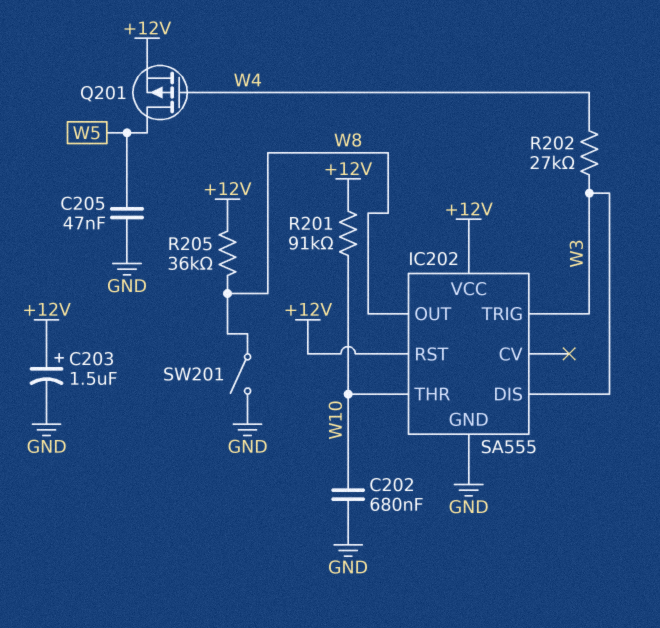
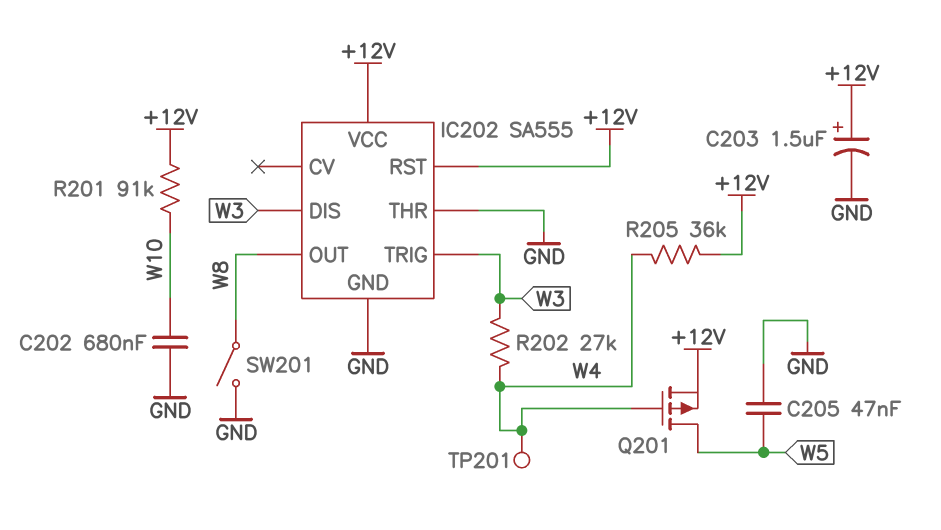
IC202 pin THR: W10 -> GND
R205: 36k (+12V, W8) -> 36k (+12V, W4)
TP201: none -> test point (W4)

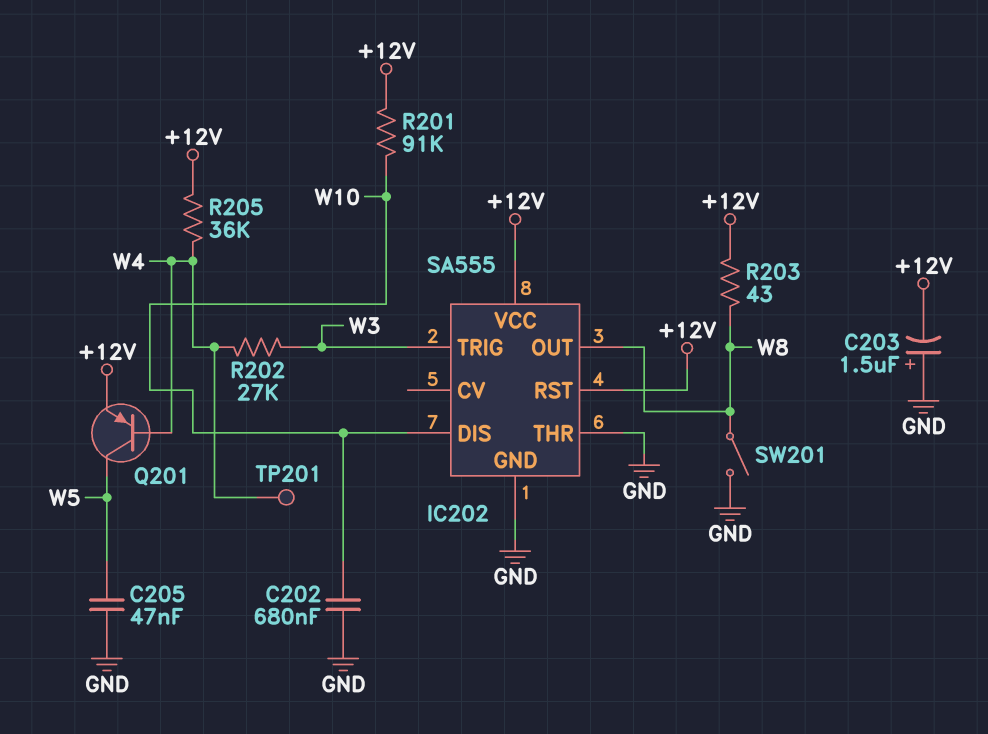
C203: 1.5uF (plus +12V, minus GND) -> 1.5uF (plus GND, minus +12V)
IC202 pin DIS: W3 -> W10
Q201: PMOS (G W4, D W5, S +12V) -> PNP (B W4, C W5, E +12V)
R203: none -> 43 (+12V, W8)

